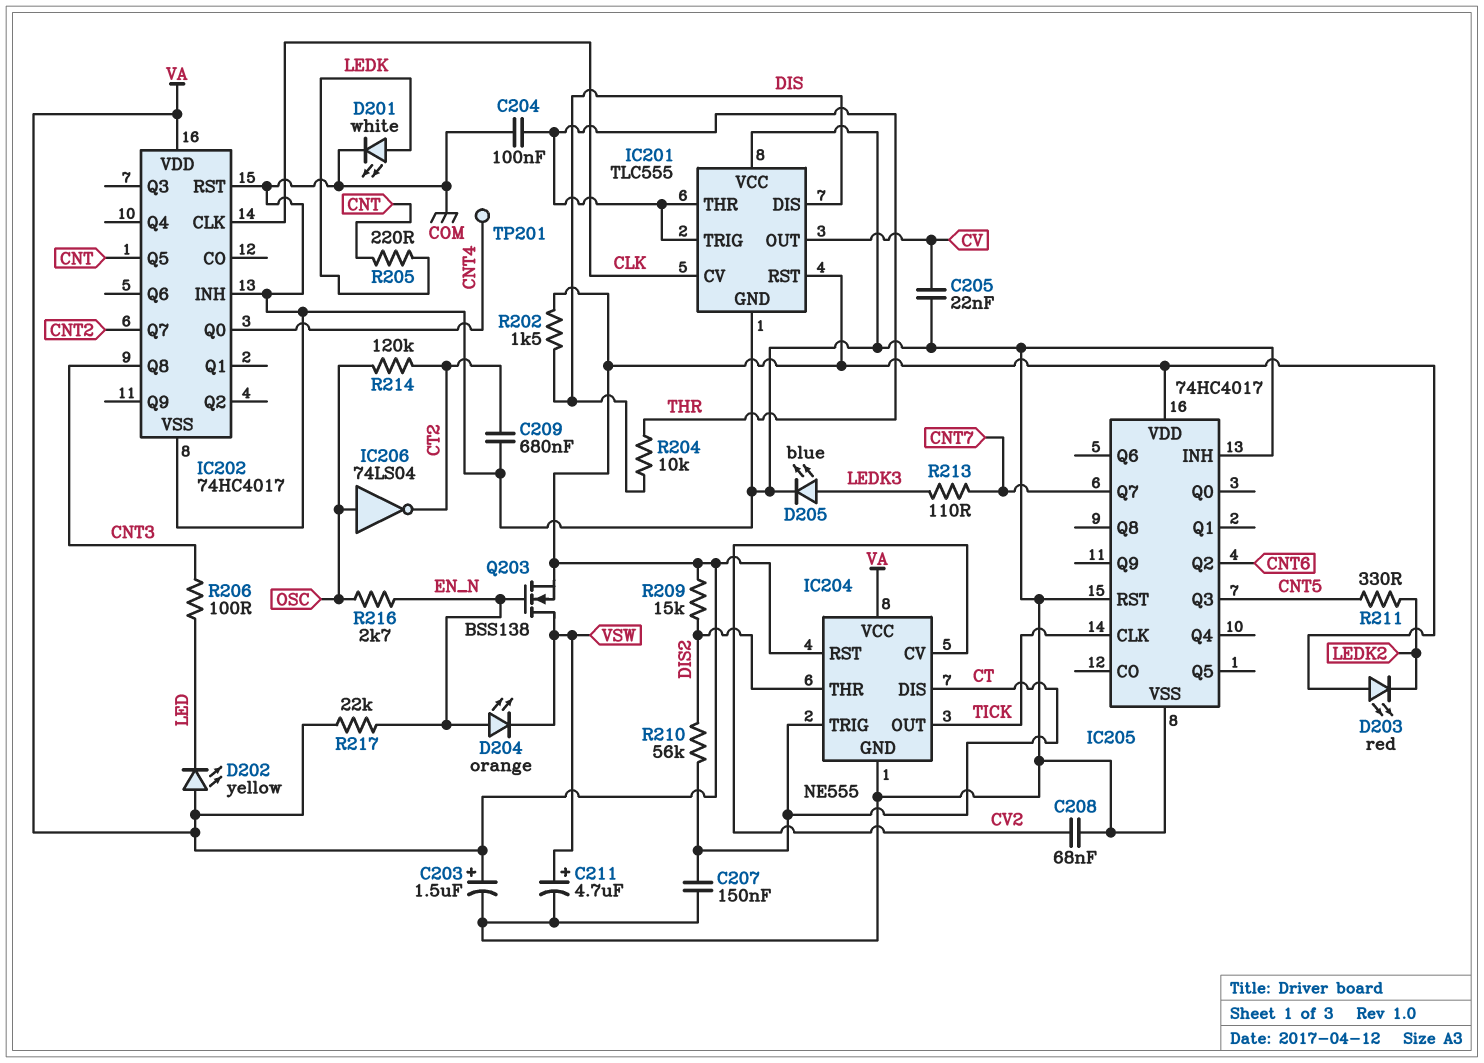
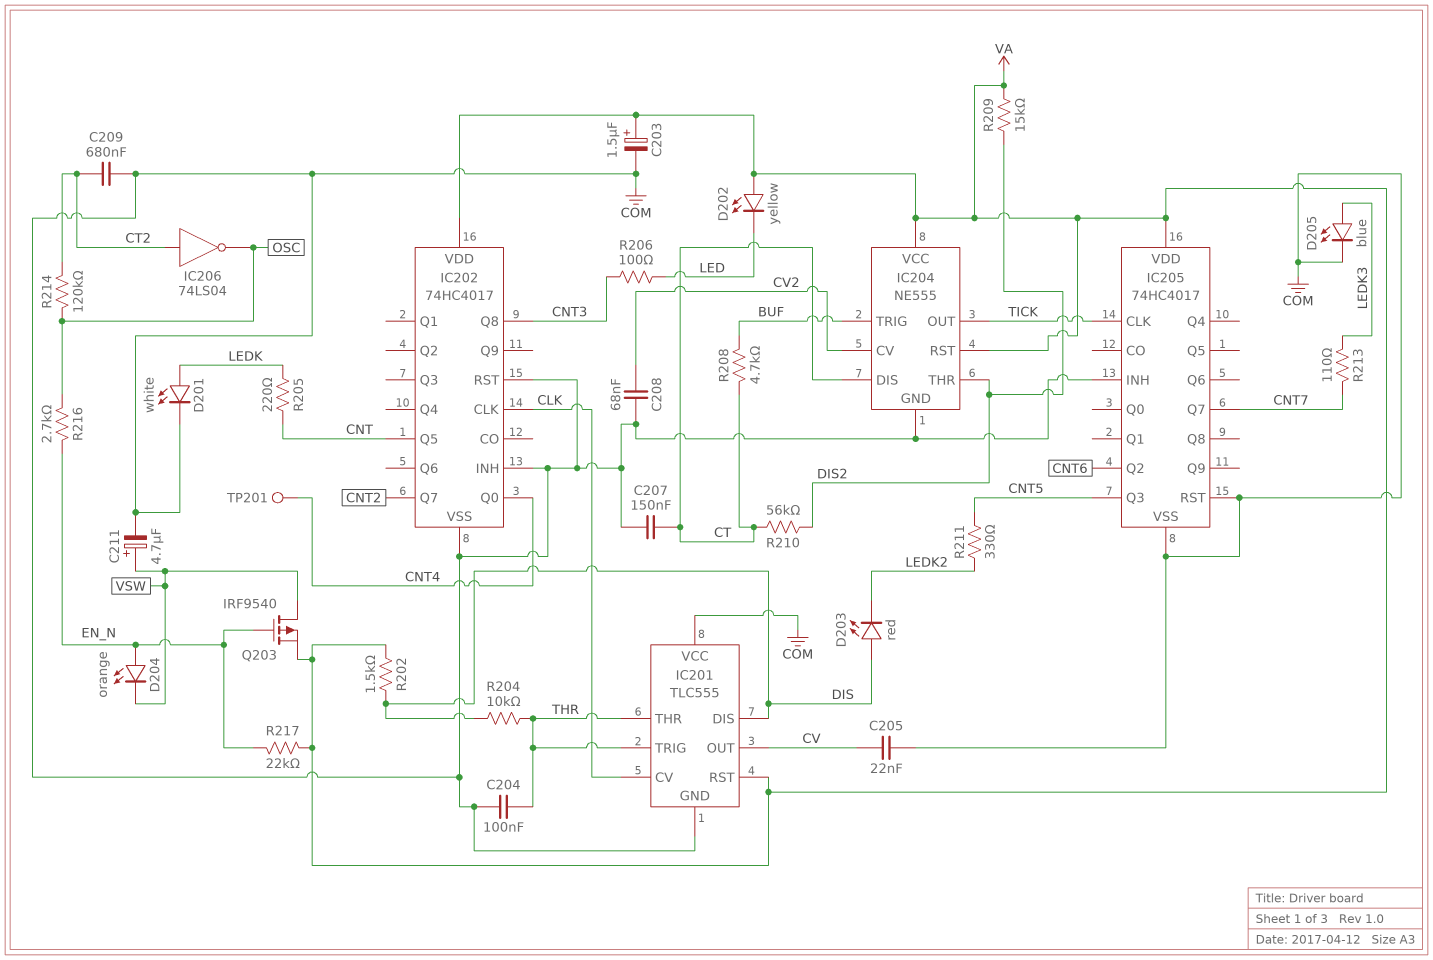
D203: LED red (A VA, K LEDK2) -> LED red (A DIS, K LEDK2)
IC204 pin TRIG: CT -> BUF
IC206: NOT 74LS04 (in OSC, out CT2) -> NOT 74LS04 (in CT2, out OSC)
Q203: NMOS BSS138 (G EN_N, D VSW, S VA) -> PMOS IRF9540 (G EN_N, D VSW, S VA)
R208: none -> 4.7k (BUF, CT)

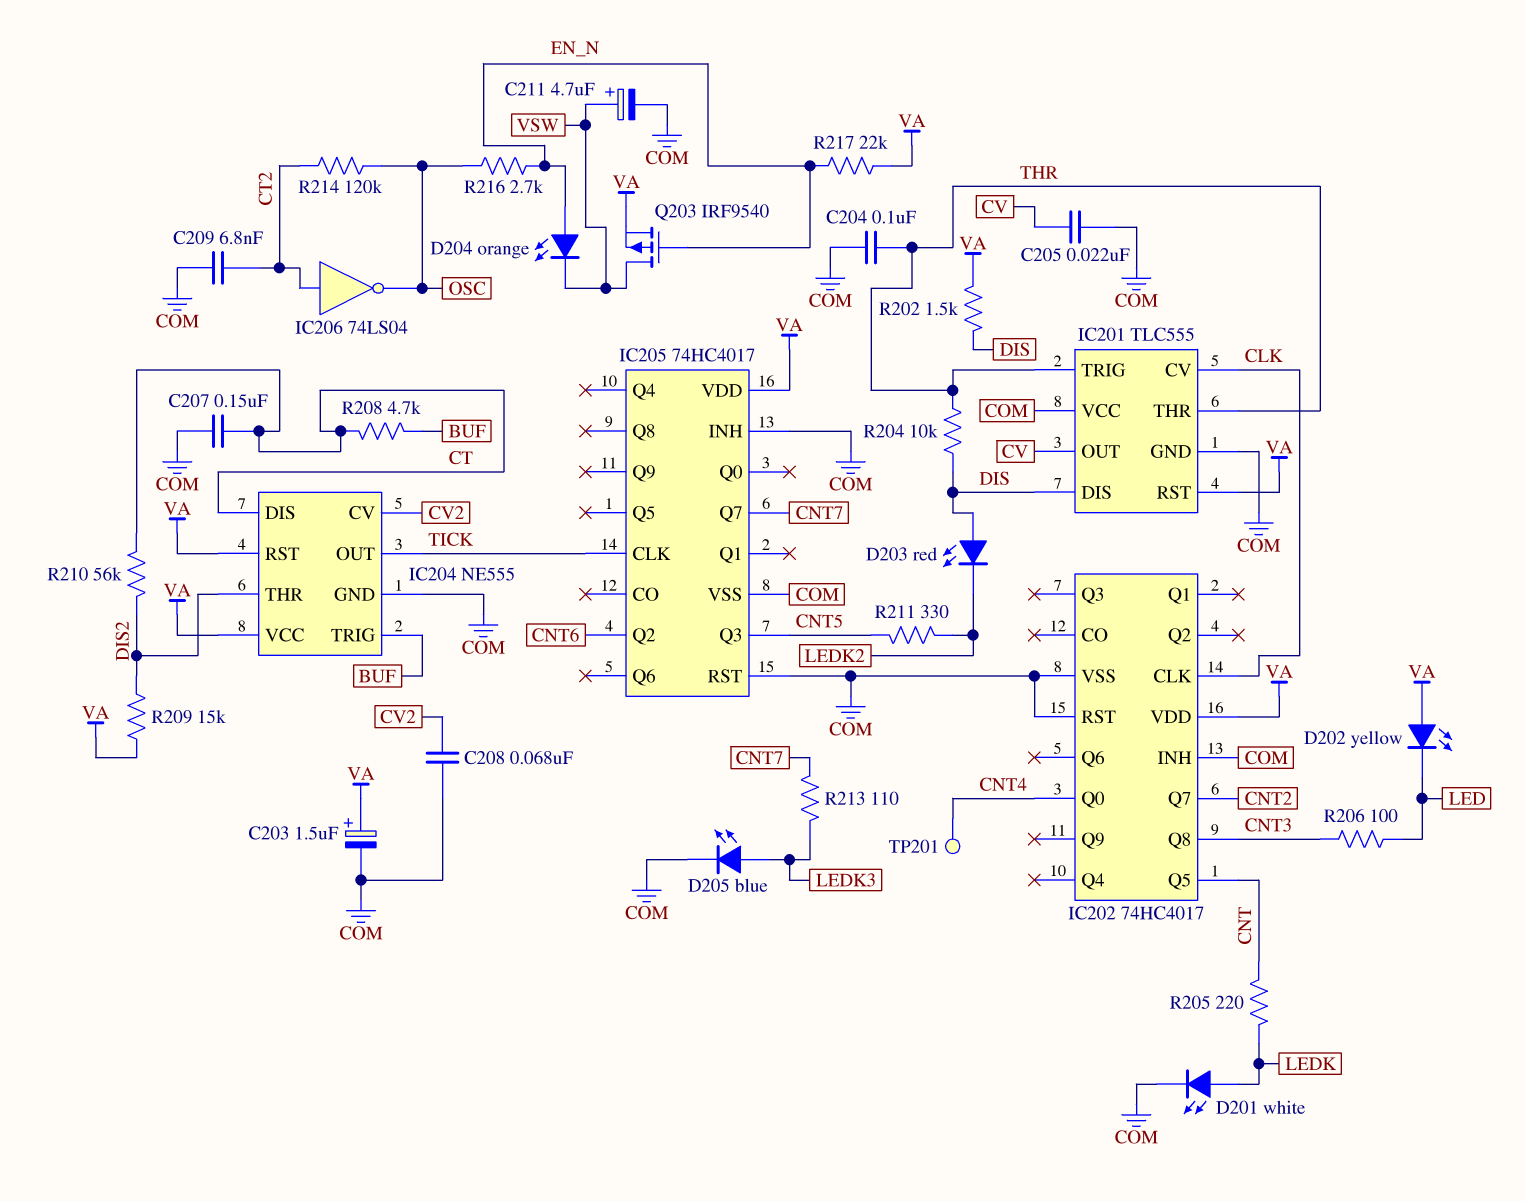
C209: 680nF (COM, CT2) -> 6.8nF (COM, CT2)

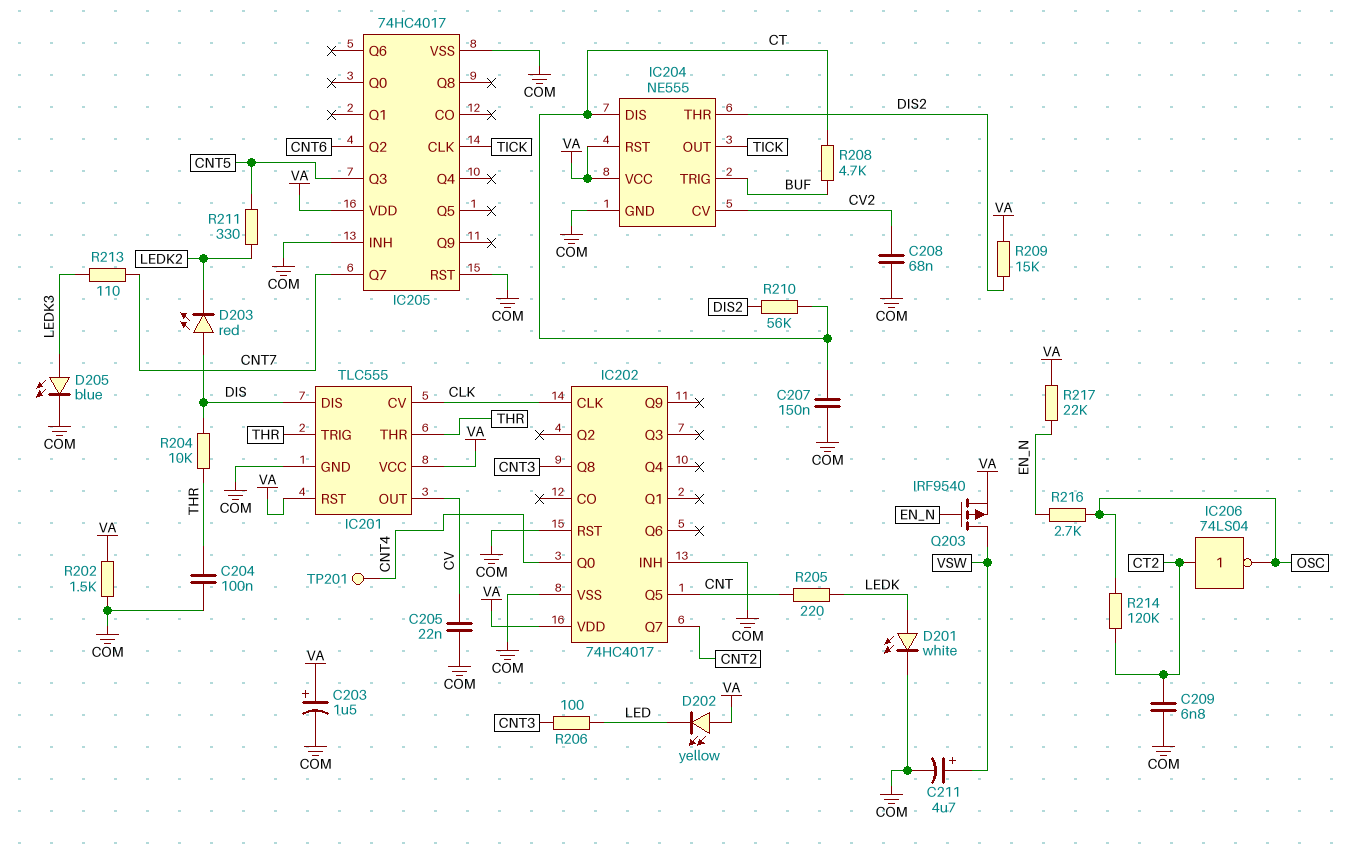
D204: LED orange (A EN_N, K VSW) -> none
IC201 pin VCC: COM -> VA
R202: 1.5k (DIS, VA) -> 1.5k (COM, VA)

